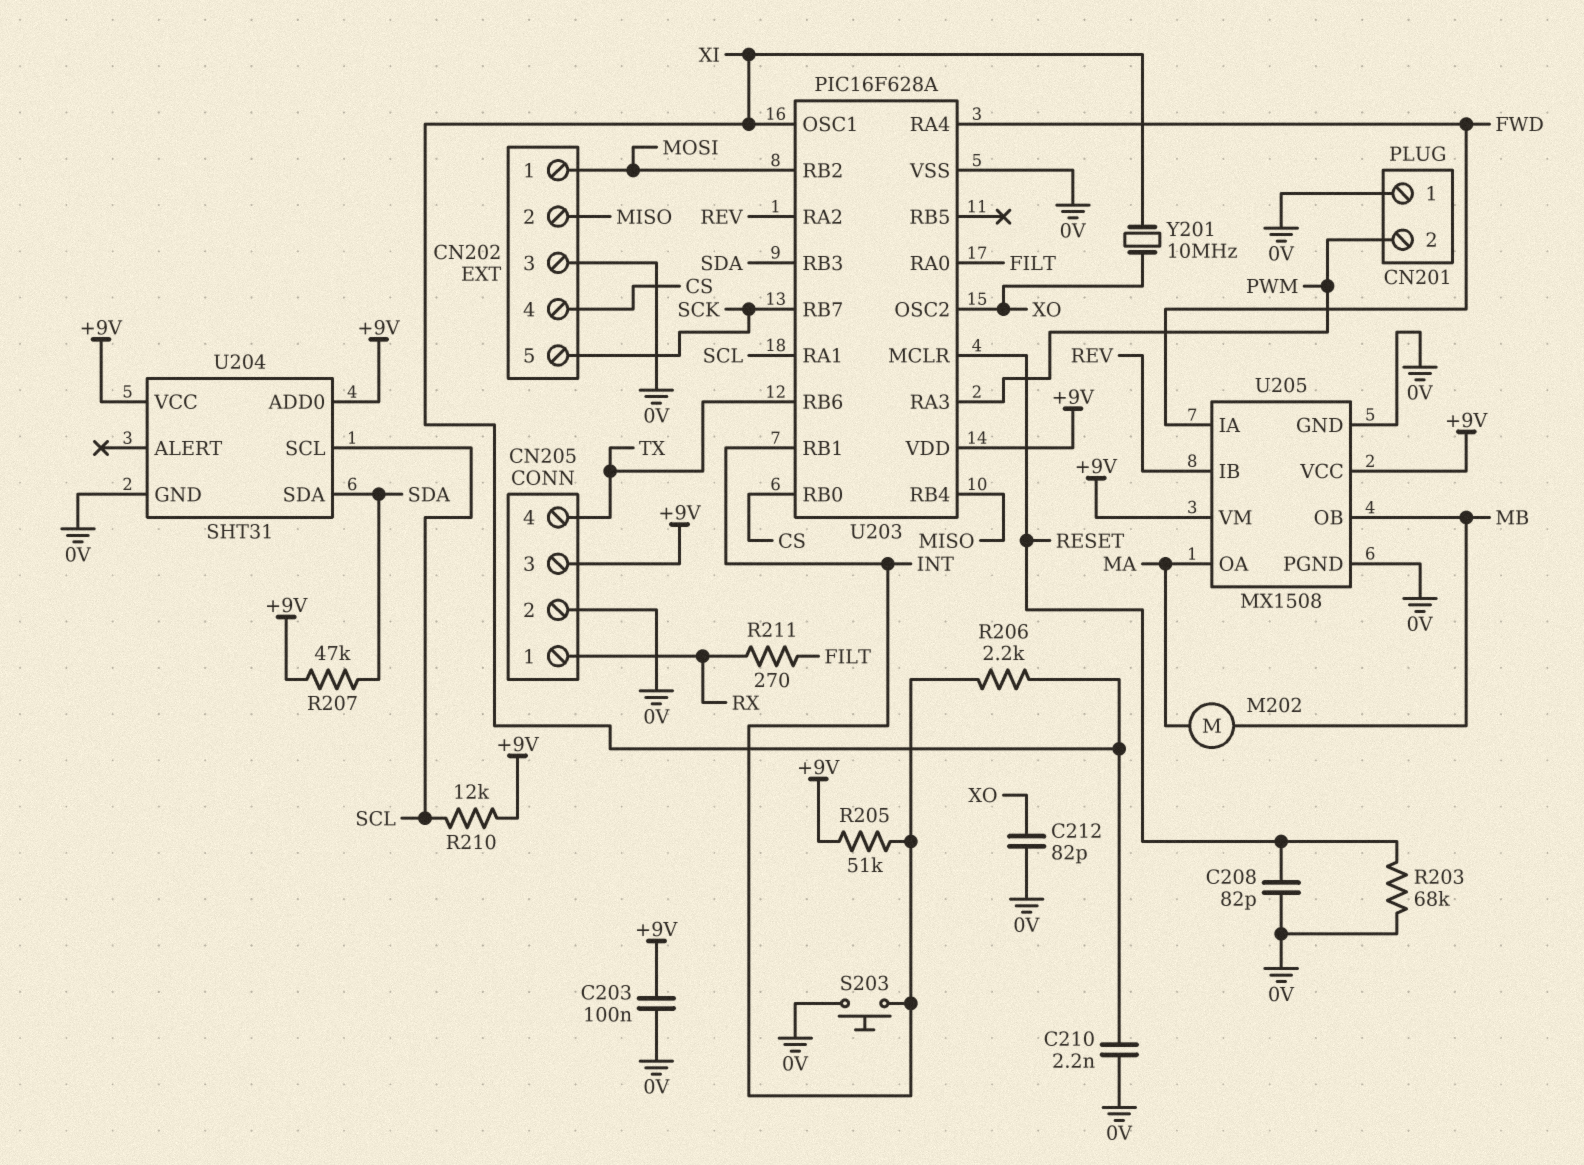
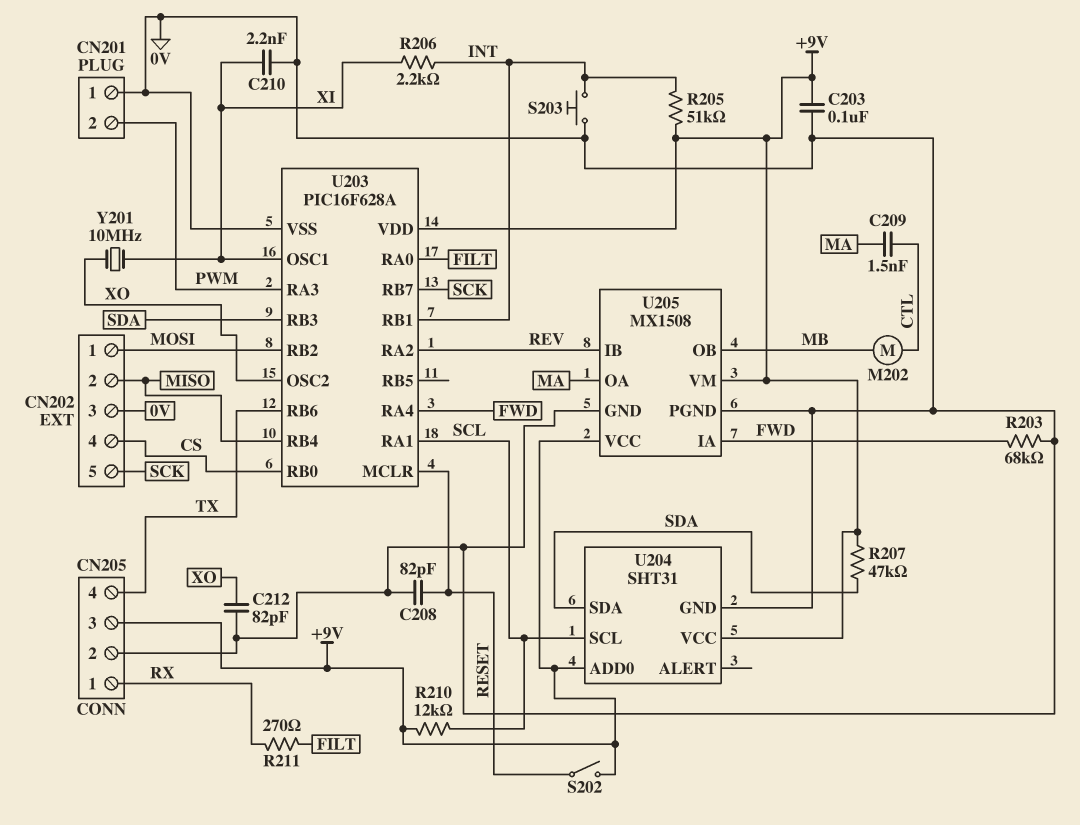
C209: none -> 1.5nF (CTL, MA)
M202: motor (MA, MB) -> motor (CTL, MB)
R203: 68k (0V, RESET) -> 68k (0V, FWD)
S202: none -> switch (+9V, RESET)

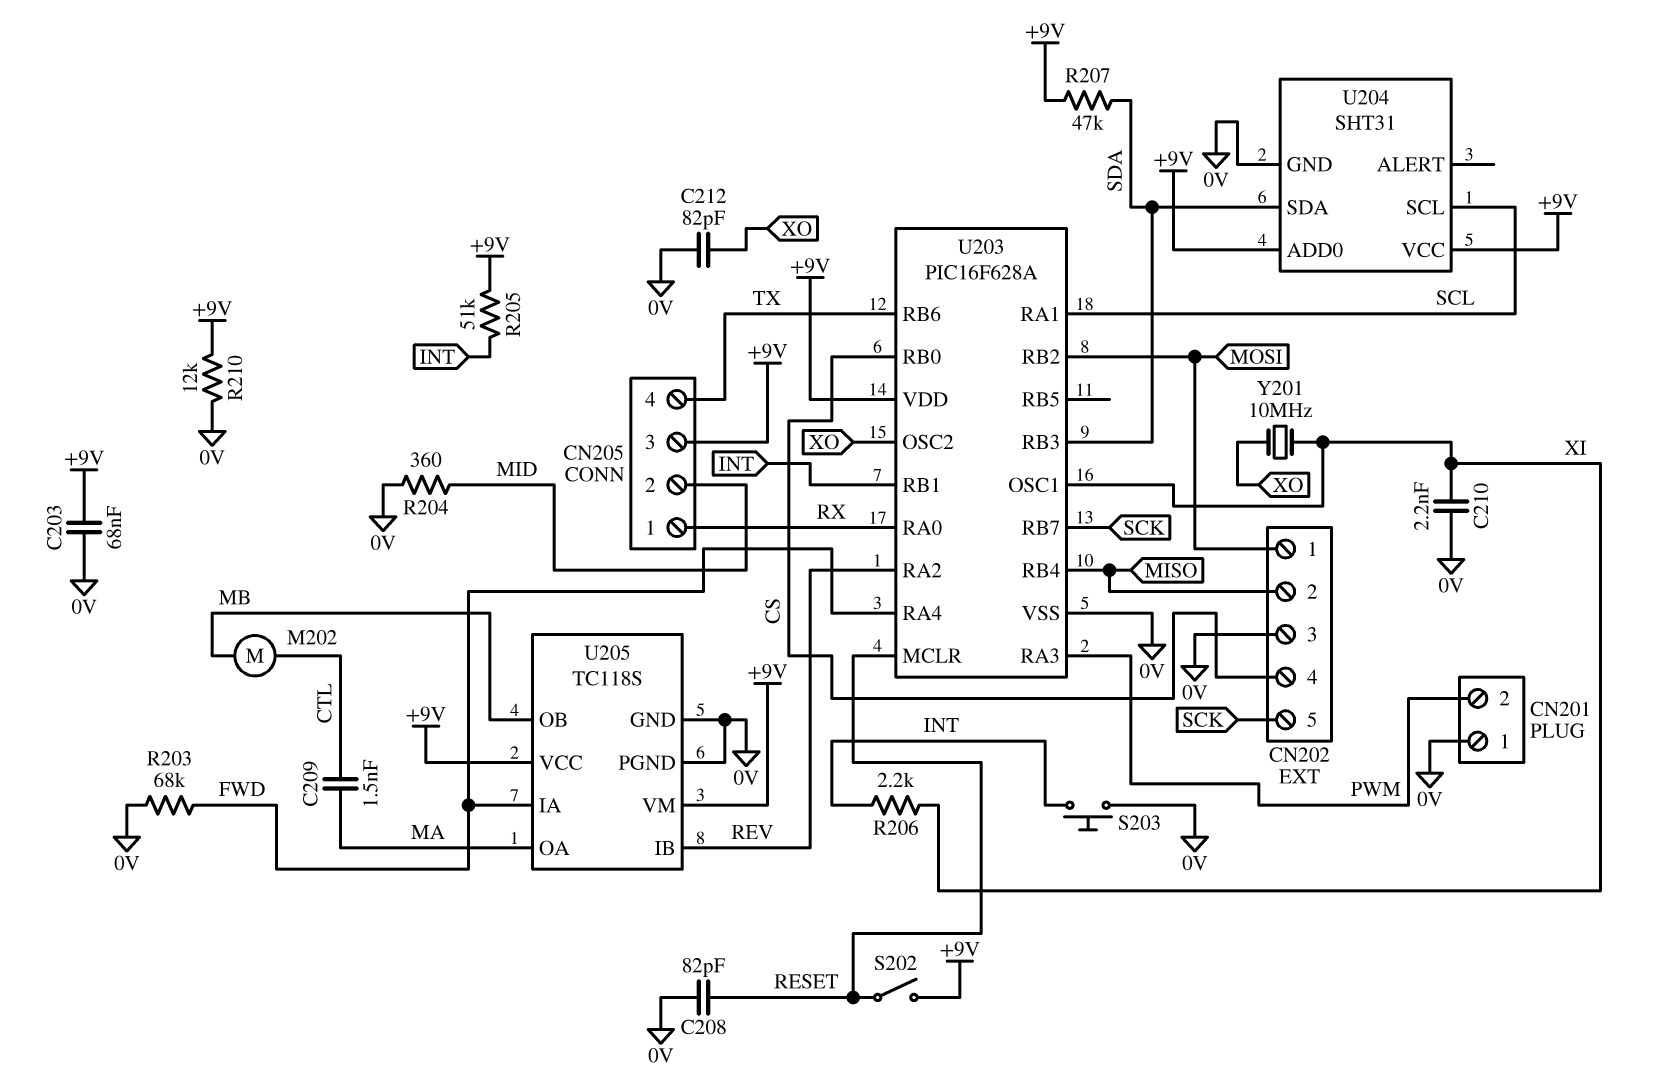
C203: 100nF (+9V, 0V) -> 68nF (+9V, 0V)
CN205 pin 2: 0V -> MID
R204: none -> 360 (0V, MID)
R210: 12k (+9V, SCL) -> 12k (+9V, 0V)
R211: 270 (FILT, RX) -> none
U203 pin RA0: FILT -> RX
U205: MX1508 -> TC118S

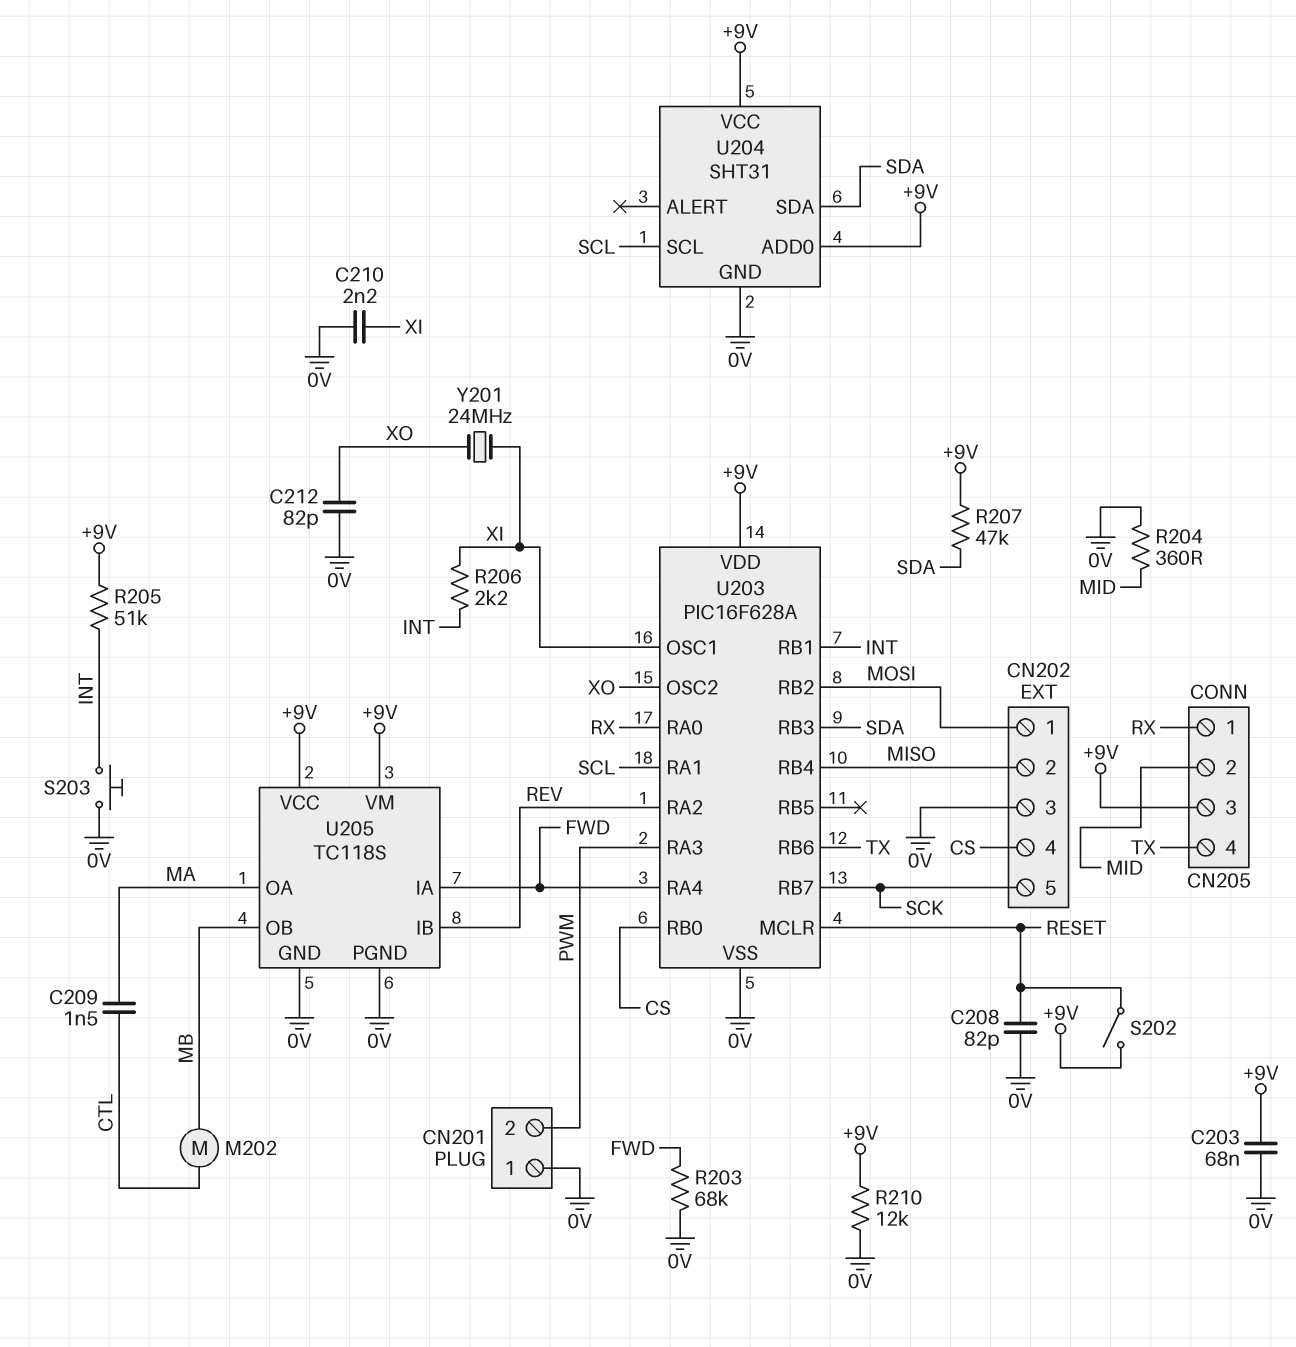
Y201: 10MHz (XI, XO) -> 24MHz (XI, XO)

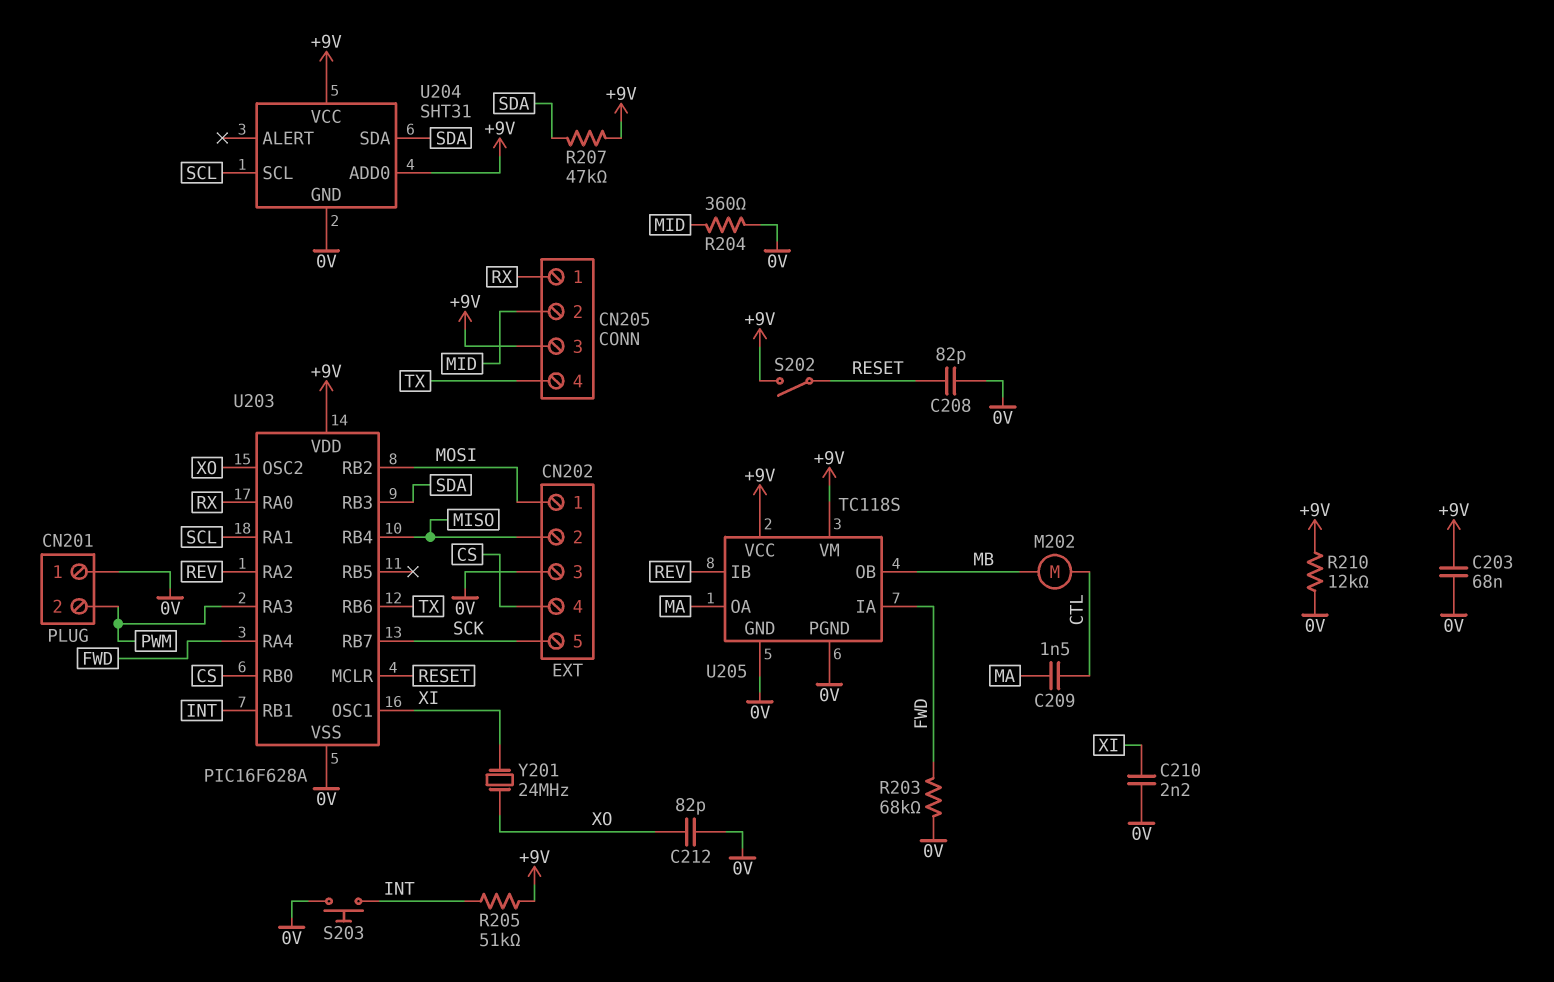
R206: 2.2k (INT, XI) -> none

